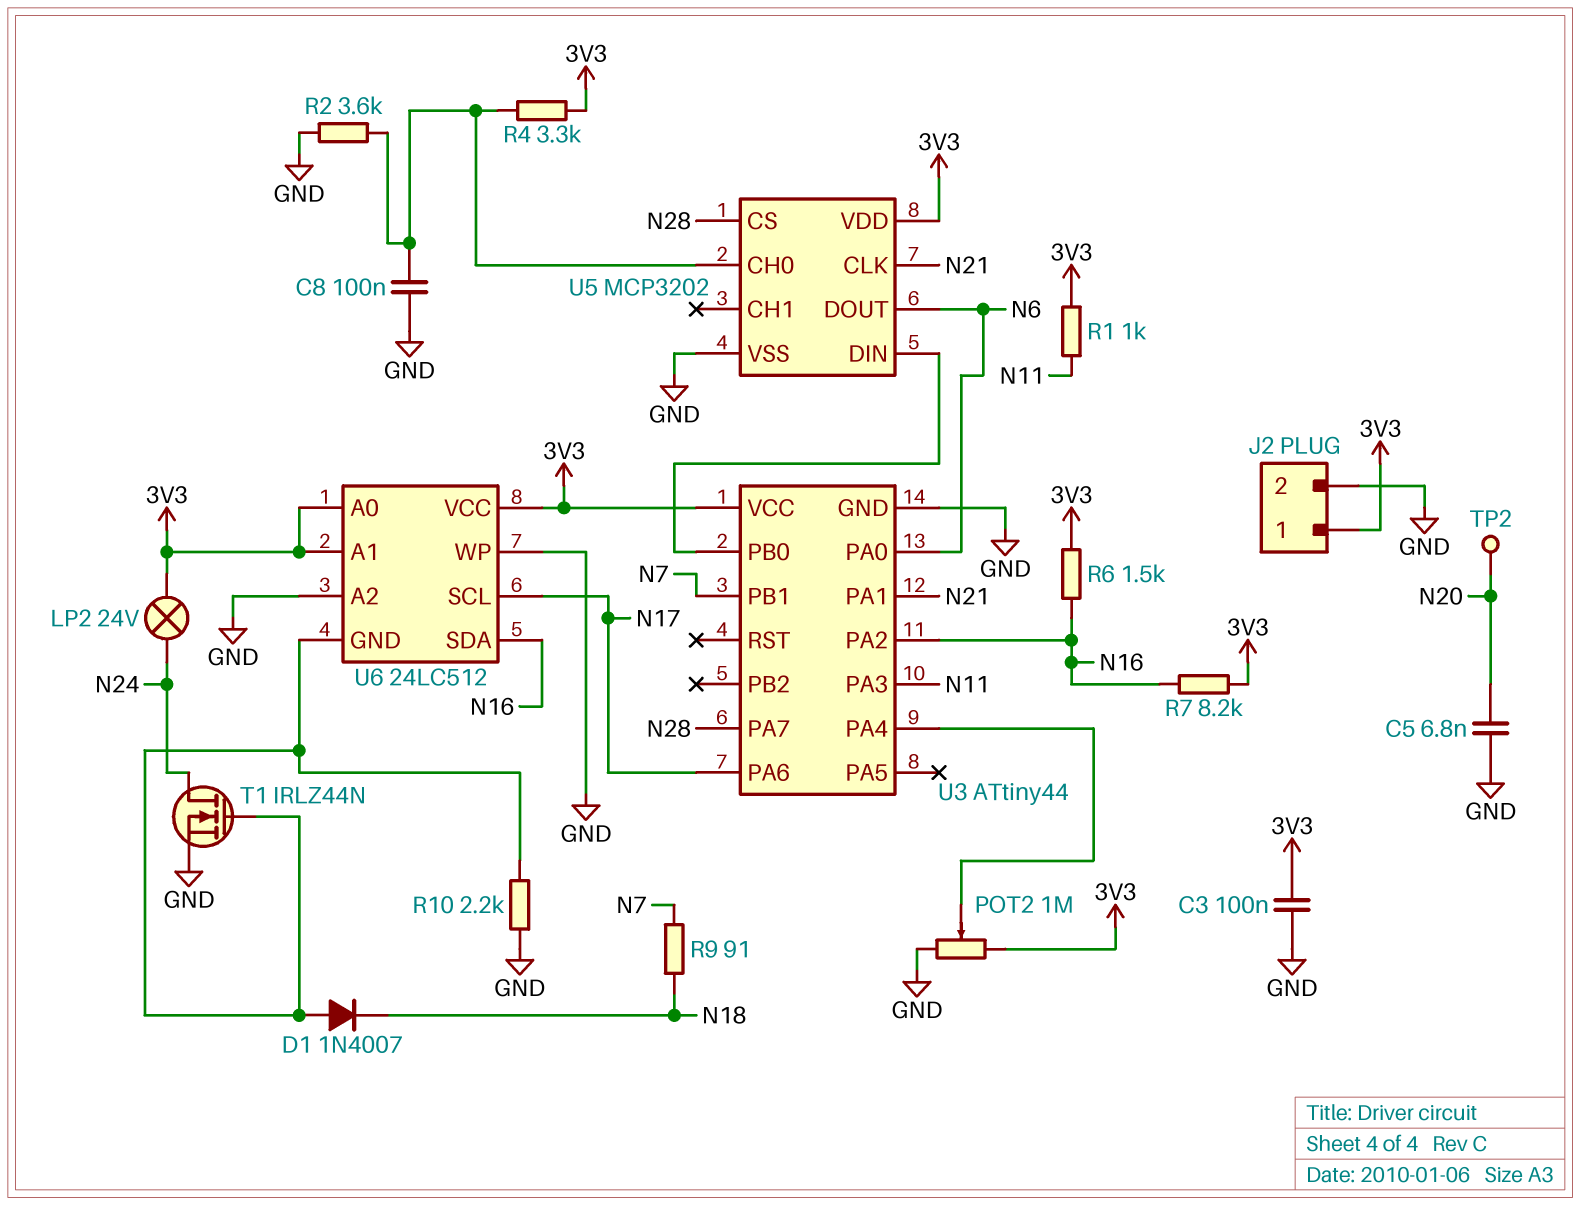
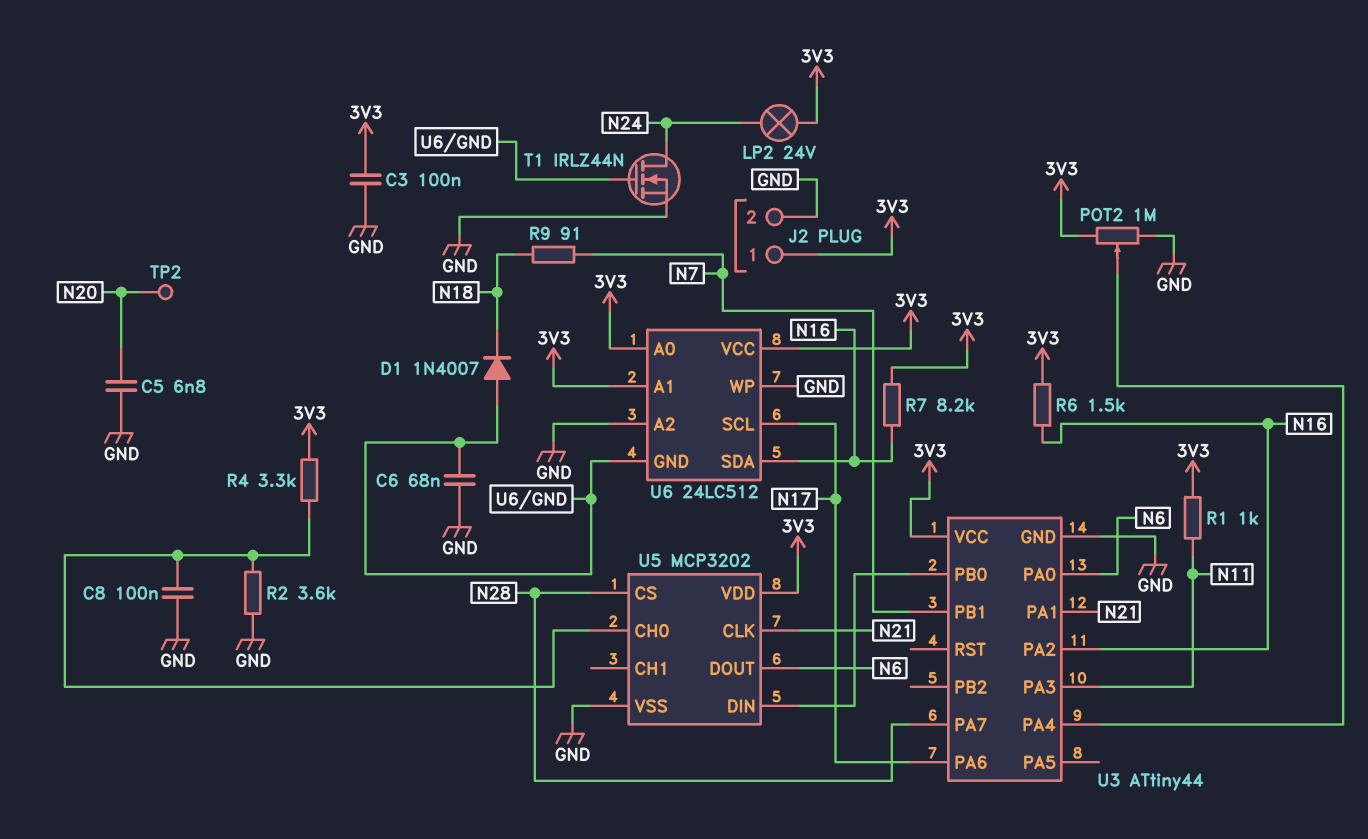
C6: none -> 68nF (GND, U6/GND)
R10: 2.2k (GND, U6/GND) -> none

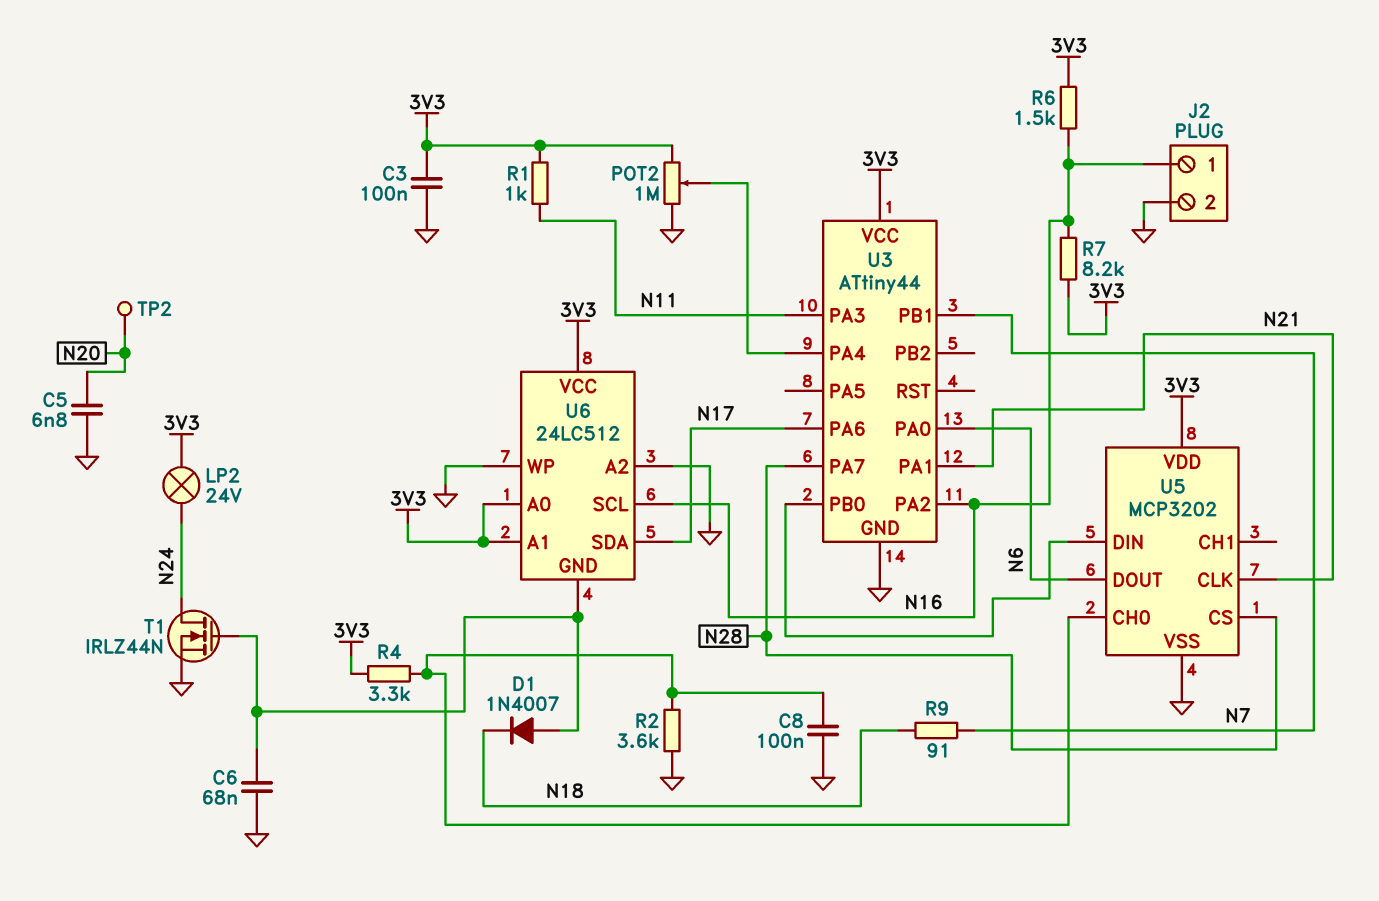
J2 pin 1: 3V3 -> N16
U6 pin SCL: N17 -> N16
U6 pin SDA: N16 -> N17

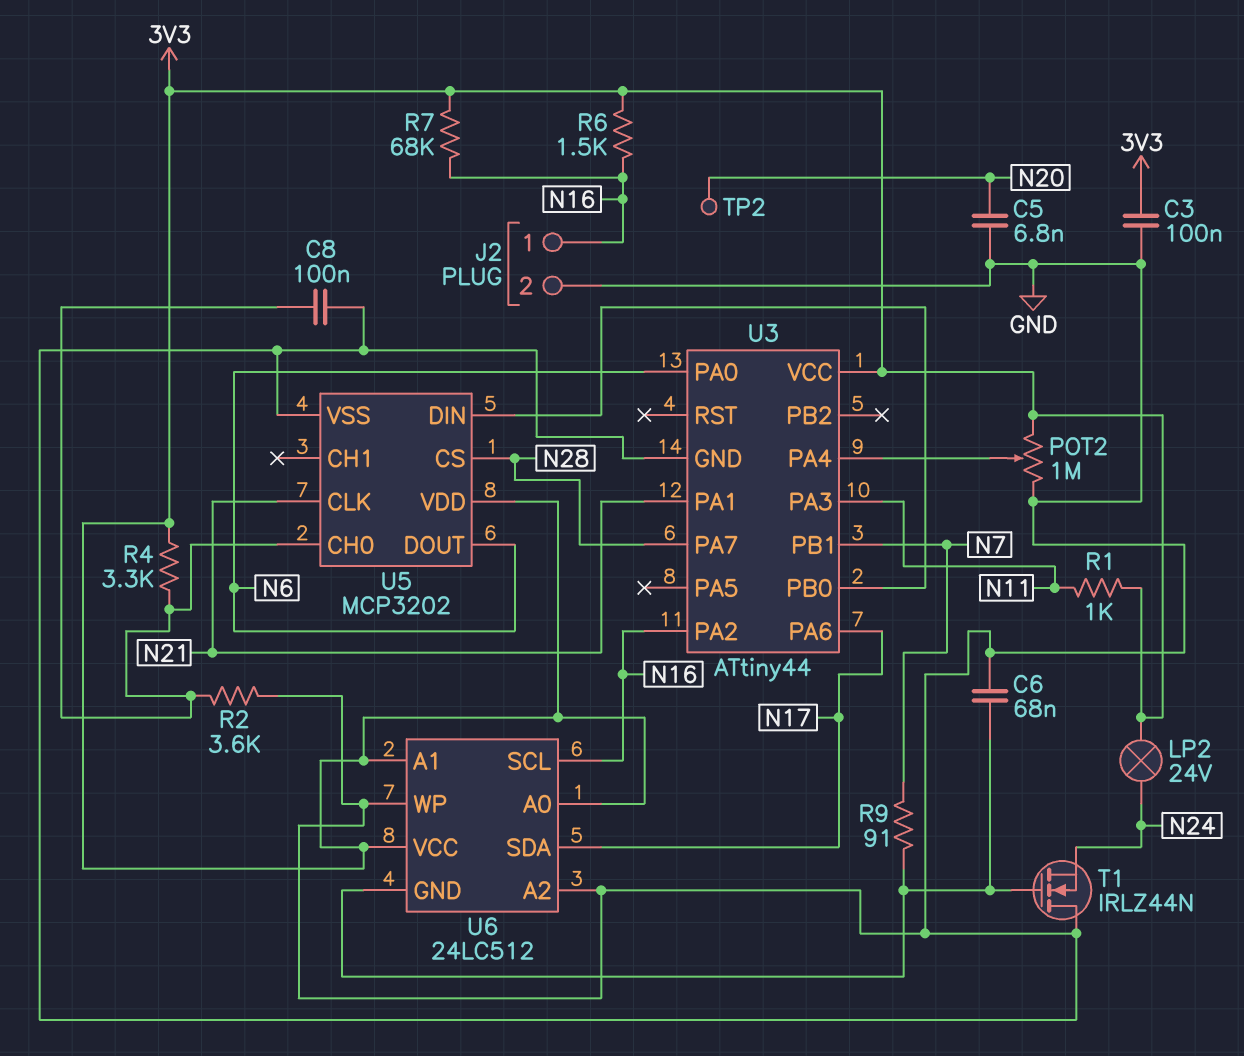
D1: diode 1N4007 (A U6/GND, K N18) -> none
R7: 8.2k (3V3, N16) -> 68k (3V3, N16)
R9: 91 (N7, N18) -> 91 (N7, U6/GND)
T1: NMOS IRLZ44N (G U6/GND, D N24, S GND) -> NMOS IRLZ44N (G U6/GND, D GND, S N24)

